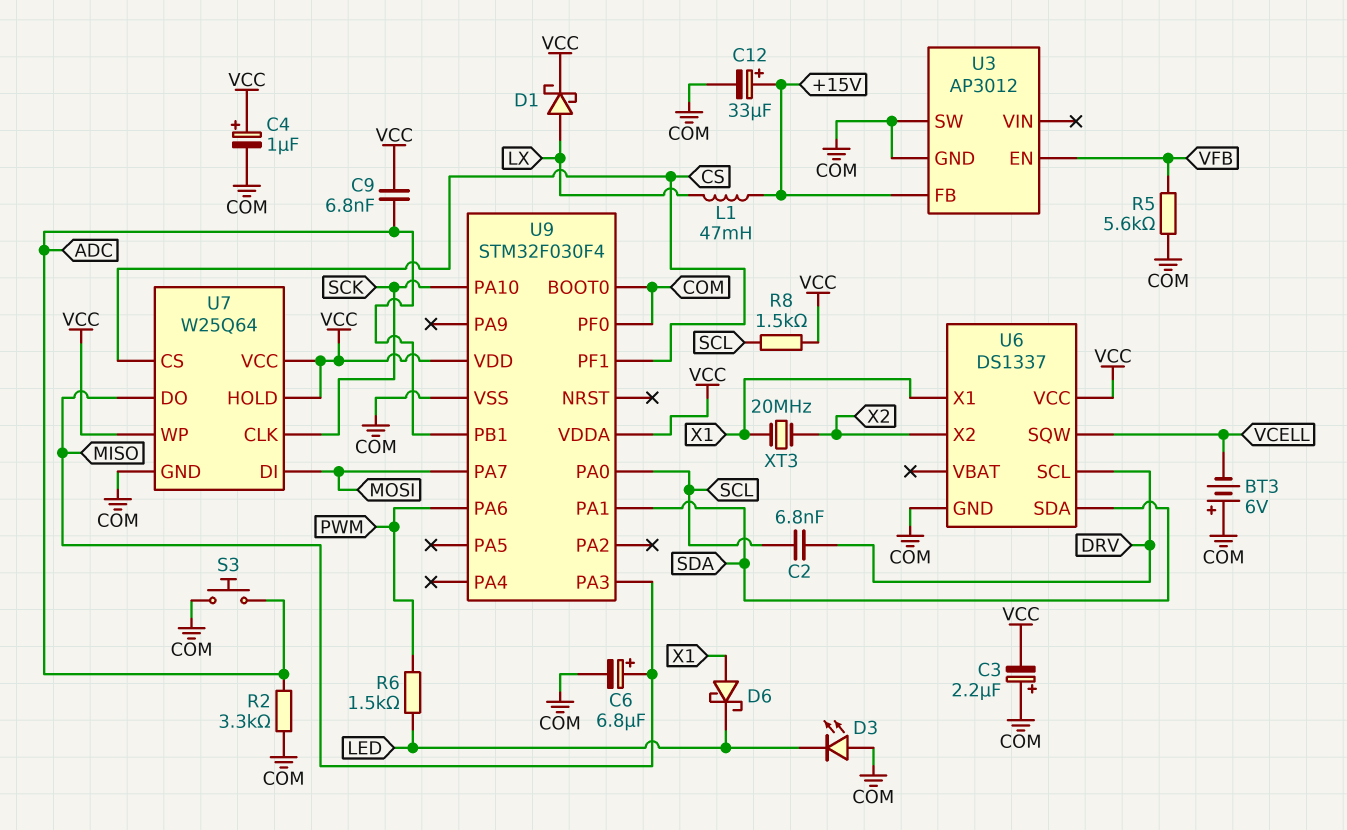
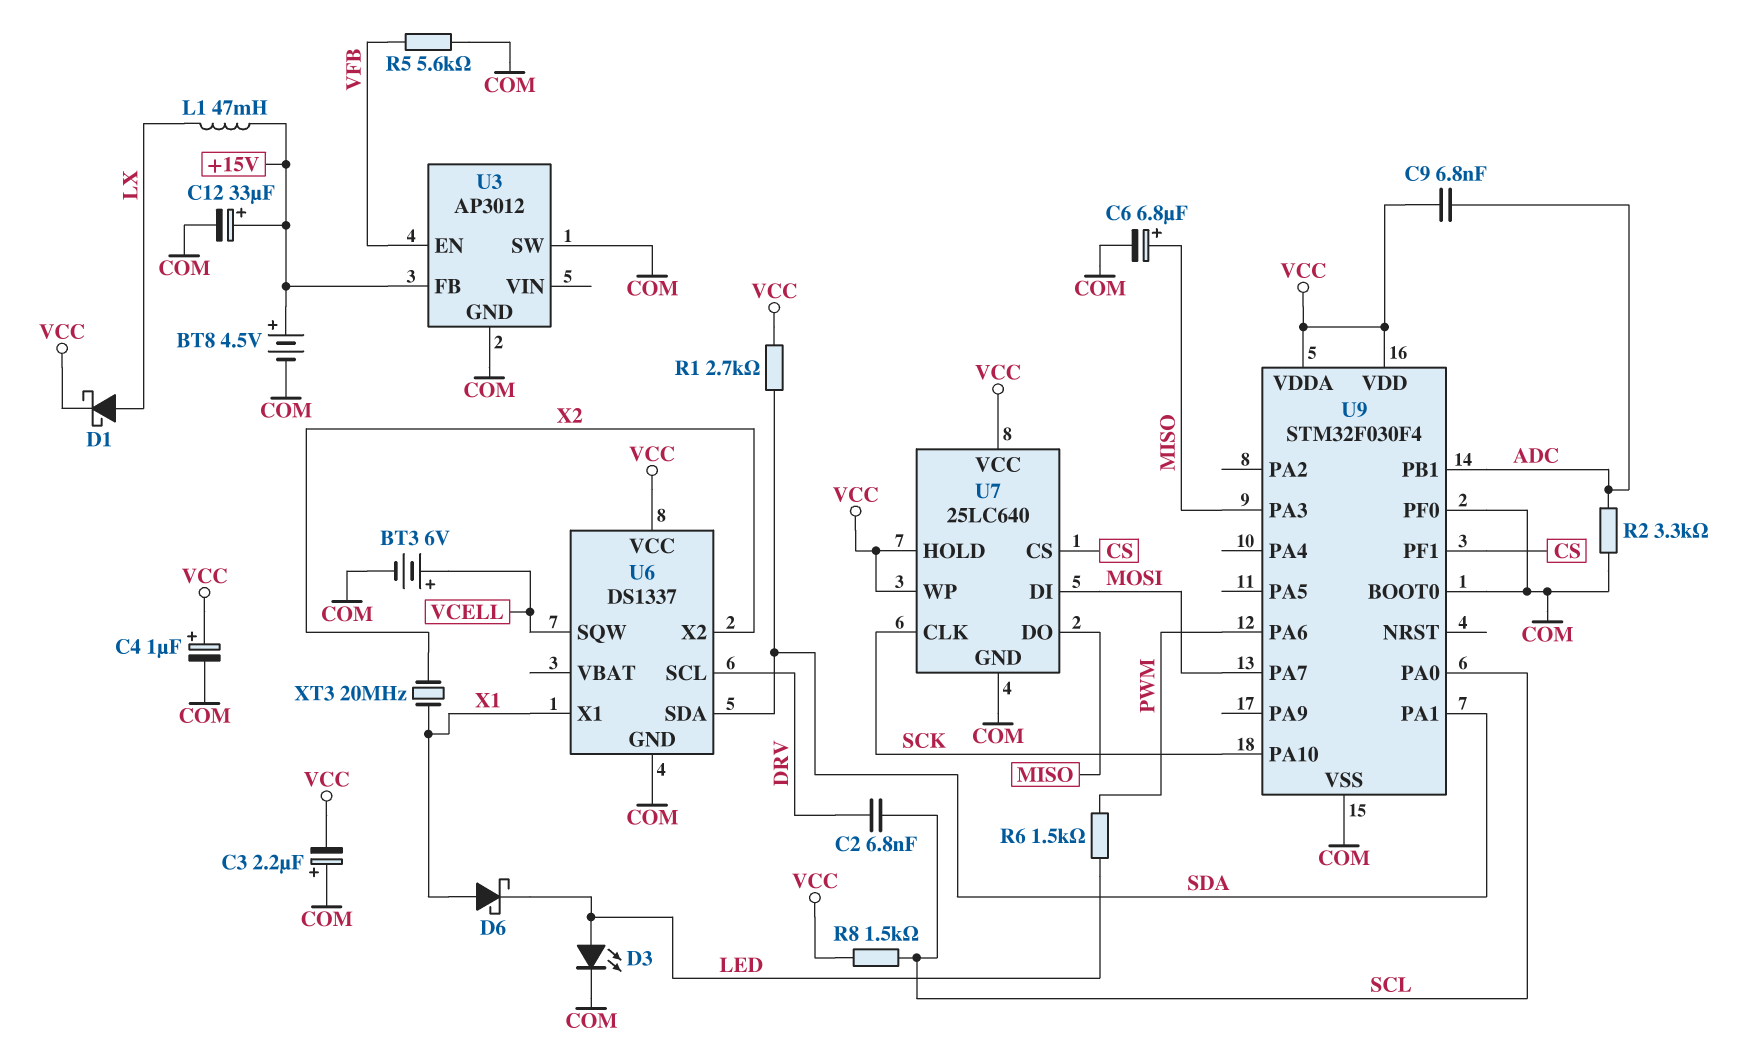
BT3: 6V (plus COM, minus VCELL) -> 6V (plus VCELL, minus COM)
BT8: none -> 4.5V (plus +15V, minus COM)
D3: LED (A COM, K LED) -> LED (A LED, K COM)
R1: none -> 2.7k (SDA, VCC)
S3: button (ADC, COM) -> none
U7: W25Q64 -> 25LC640

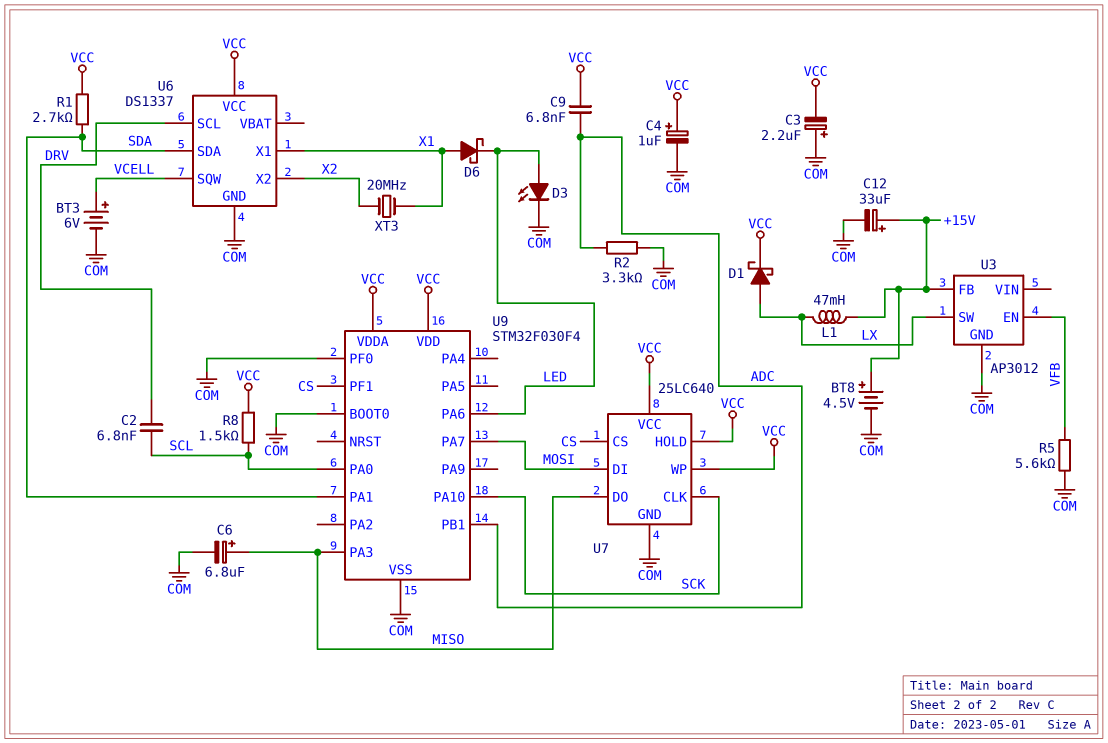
R6: 1.5k (LED, PWM) -> none
U3 pin SW: COM -> LX
U9 pin PA6: PWM -> LED

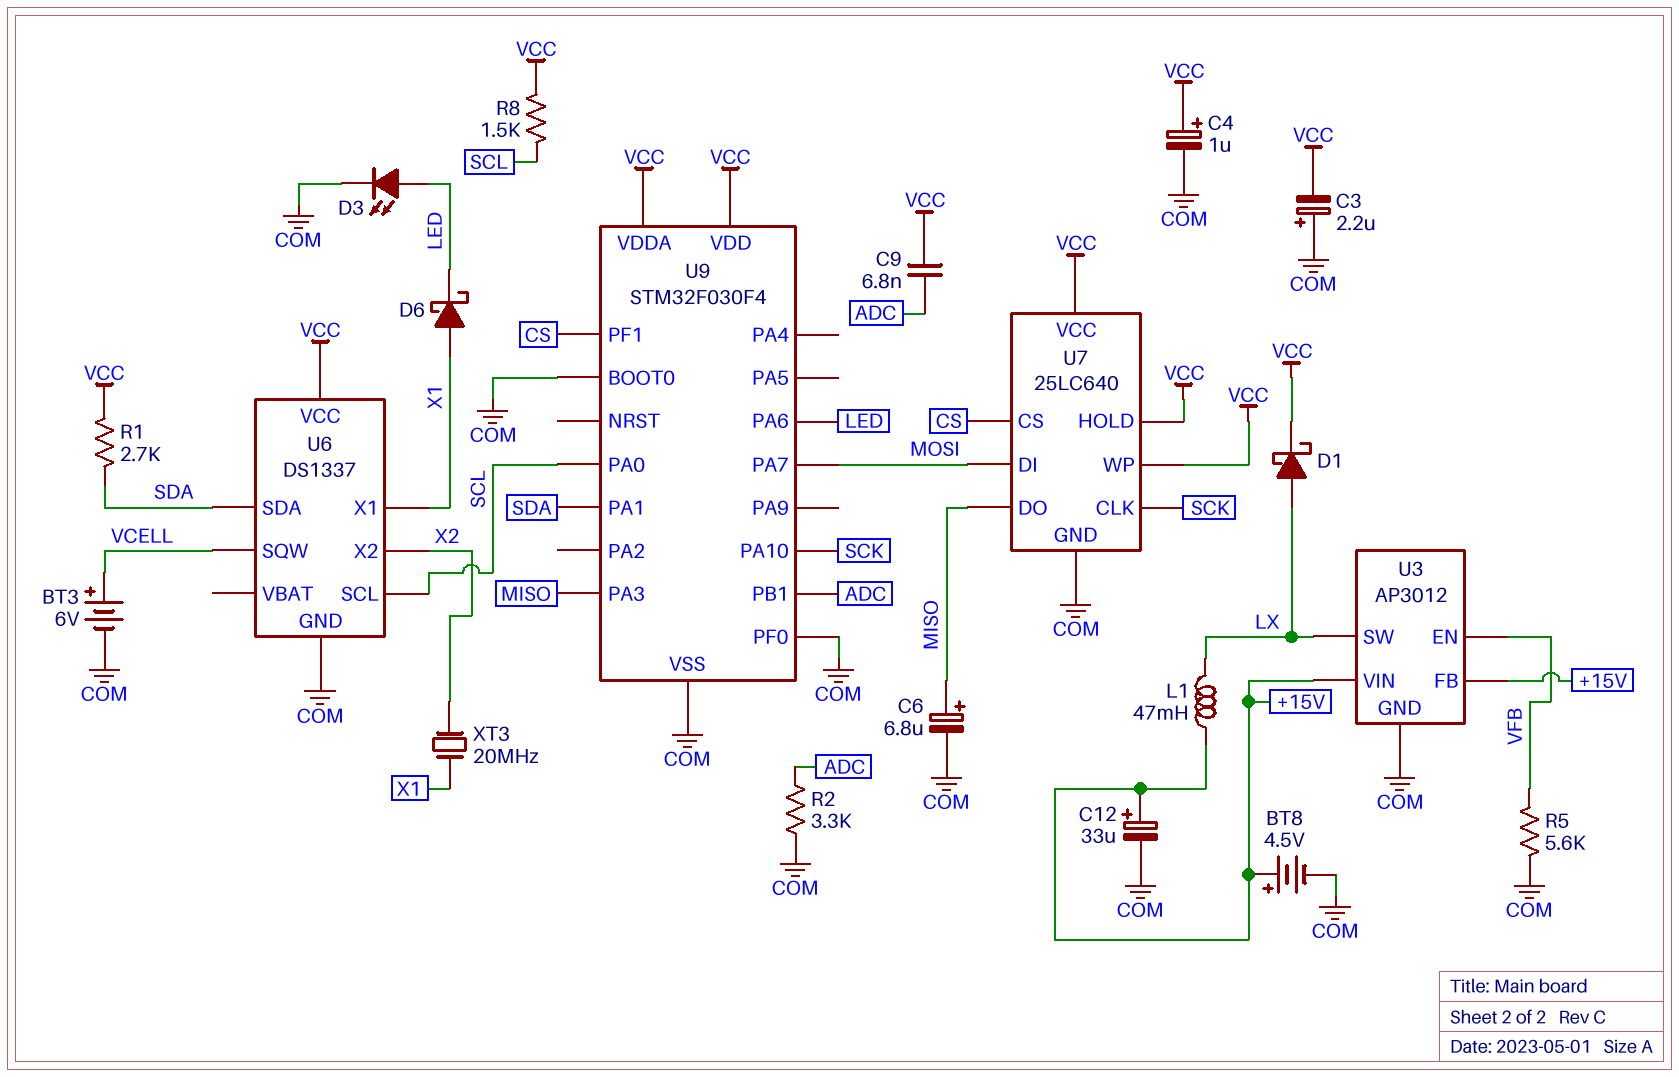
C2: 6.8nF (DRV, SCL) -> none
U3 pin VIN: none -> +15V
U6 pin SCL: DRV -> SCL

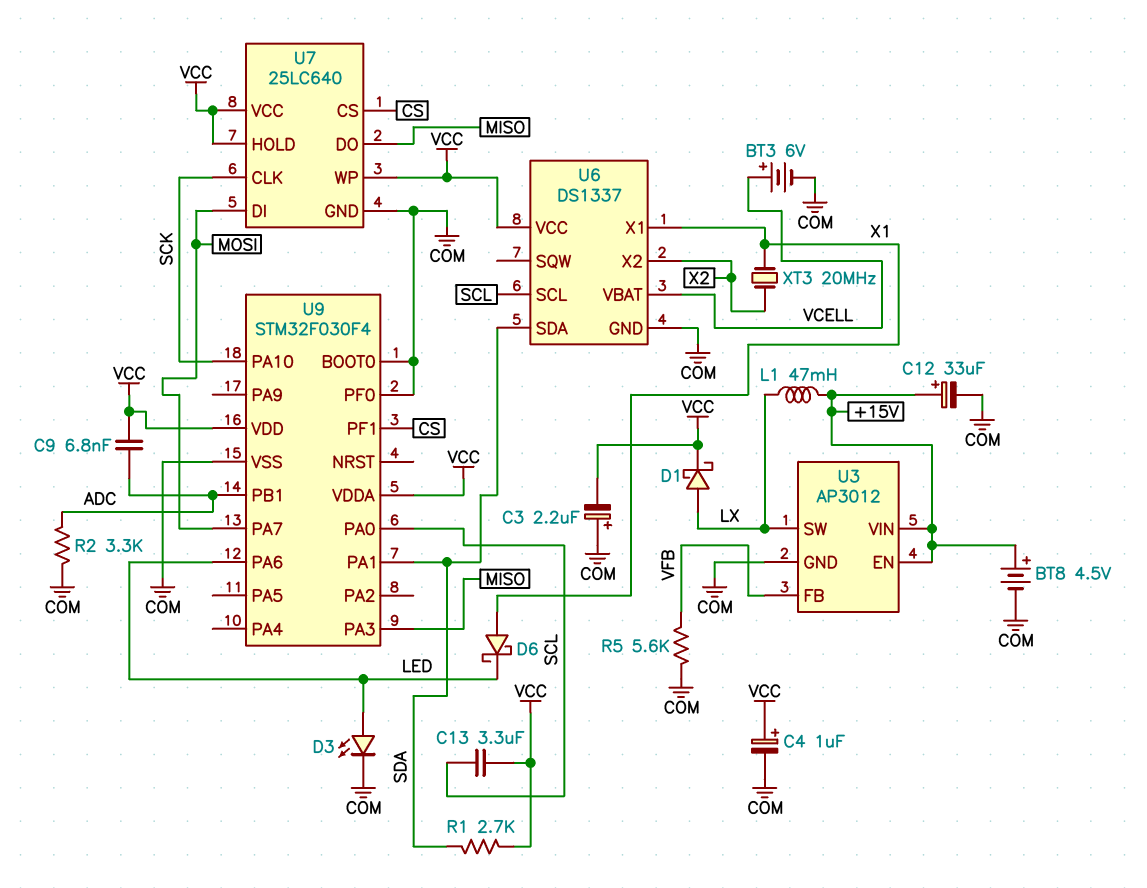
C6: 6.8uF (plus MISO, minus COM) -> none
C13: none -> 3.3uF (SCL, VCC)
R8: 1.5k (SCL, VCC) -> none
U3 pin EN: VFB -> +15V
U3 pin FB: +15V -> VFB
U6 pin SQW: VCELL -> none
U6 pin VBAT: none -> VCELL

